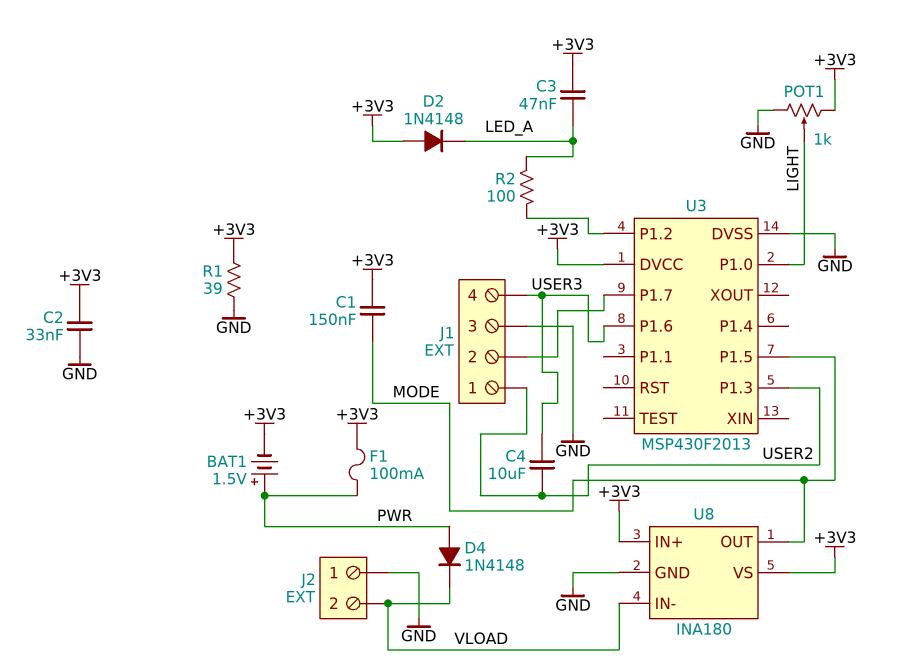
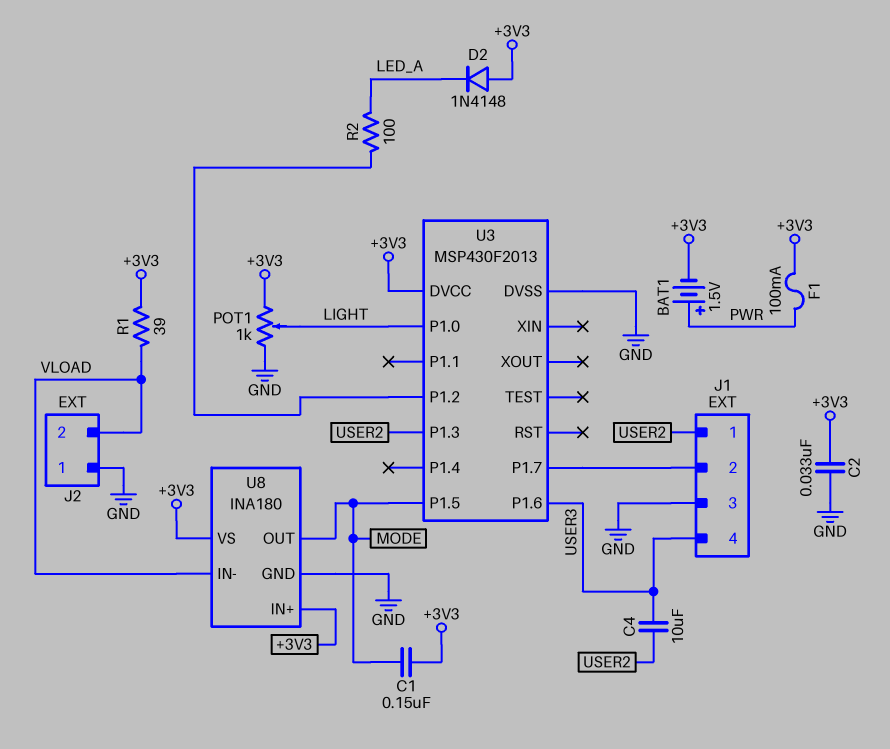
C3: 47nF (+3V3, LED_A) -> none
D4: diode 1N4148 (A PWR, K VLOAD) -> none
R1: 39 (+3V3, GND) -> 39 (+3V3, VLOAD)

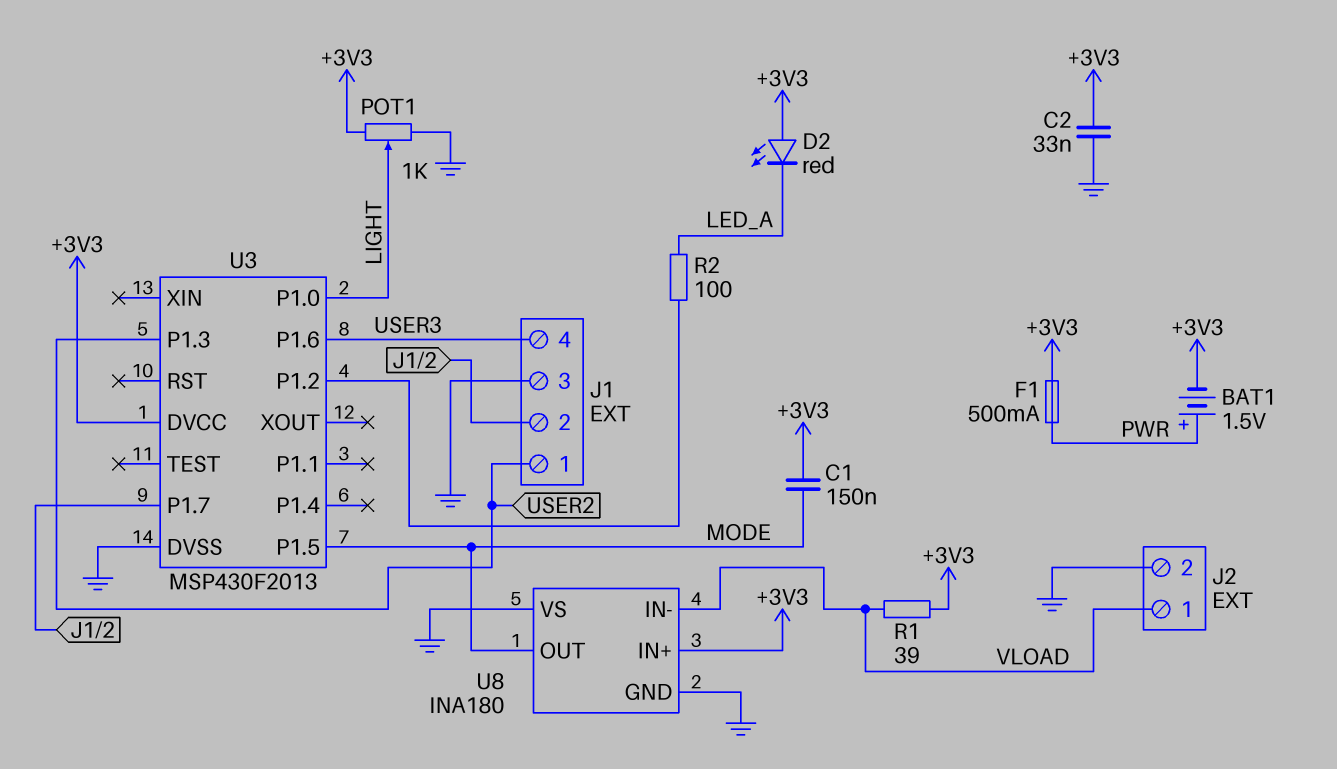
C4: 10uF (USER2, USER3) -> none
D2: diode 1N4148 (A +3V3, K LED_A) -> LED red (A +3V3, K LED_A)
F1: 100mA (+3V3, PWR) -> 500mA (+3V3, PWR)
J2 pin 1: GND -> VLOAD
J2 pin 2: VLOAD -> GND
U8 pin VS: +3V3 -> GND

